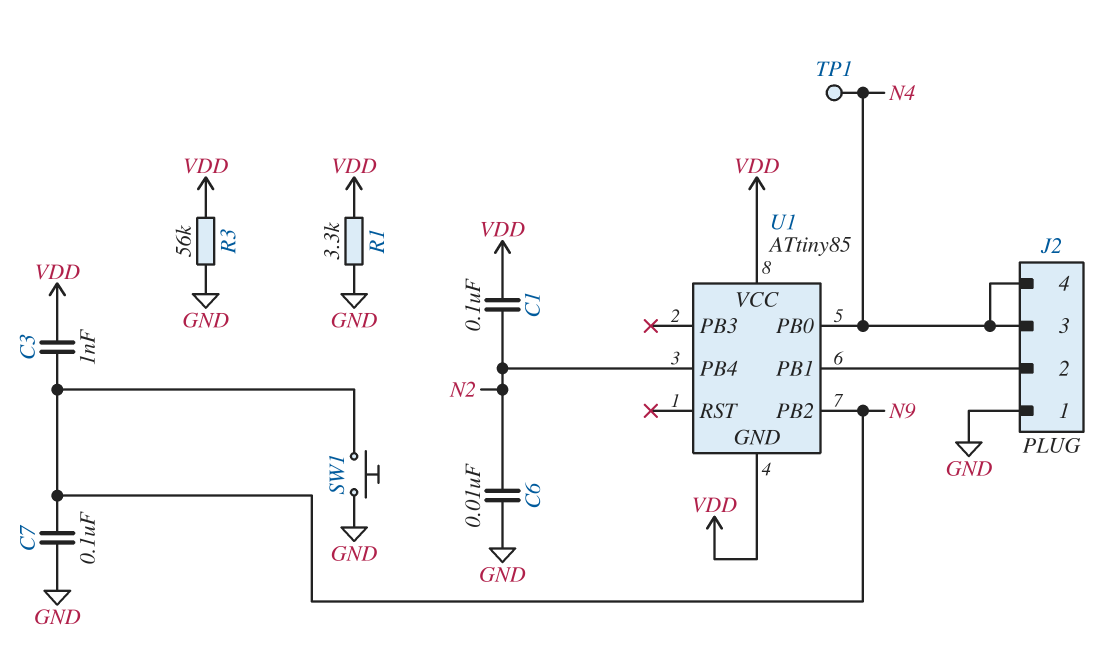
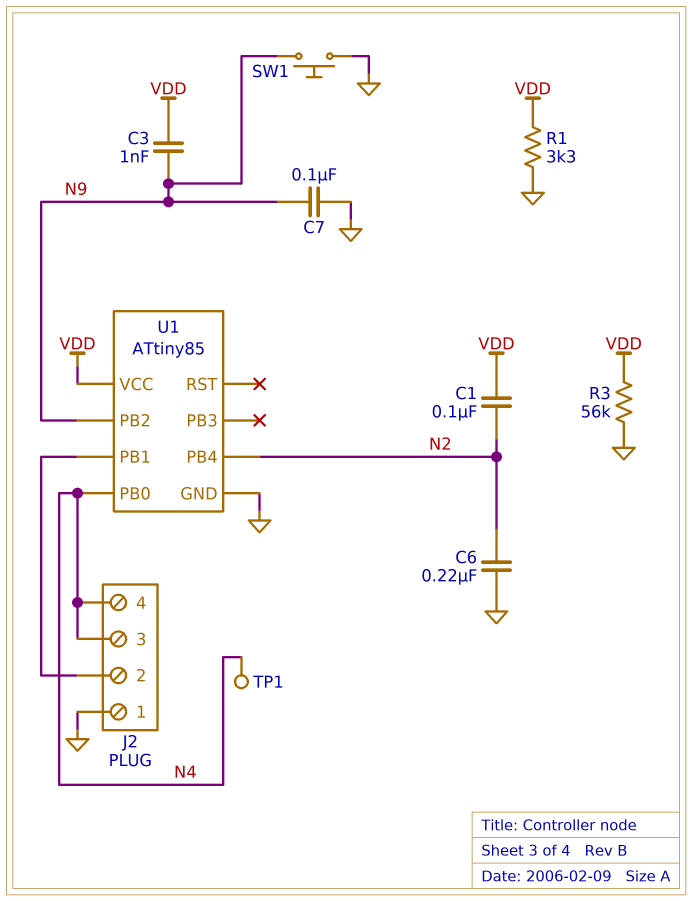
C6: 10nF (GND, N2) -> 220nF (GND, N2)
U1 pin GND: VDD -> GND

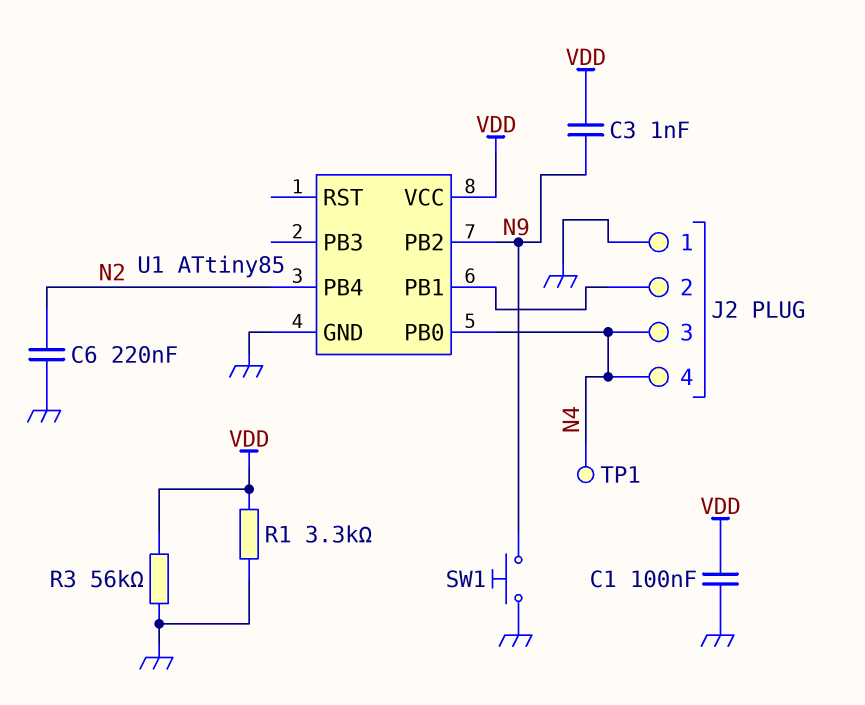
C1: 100nF (N2, VDD) -> 100nF (GND, VDD)
C7: 100nF (GND, N9) -> none

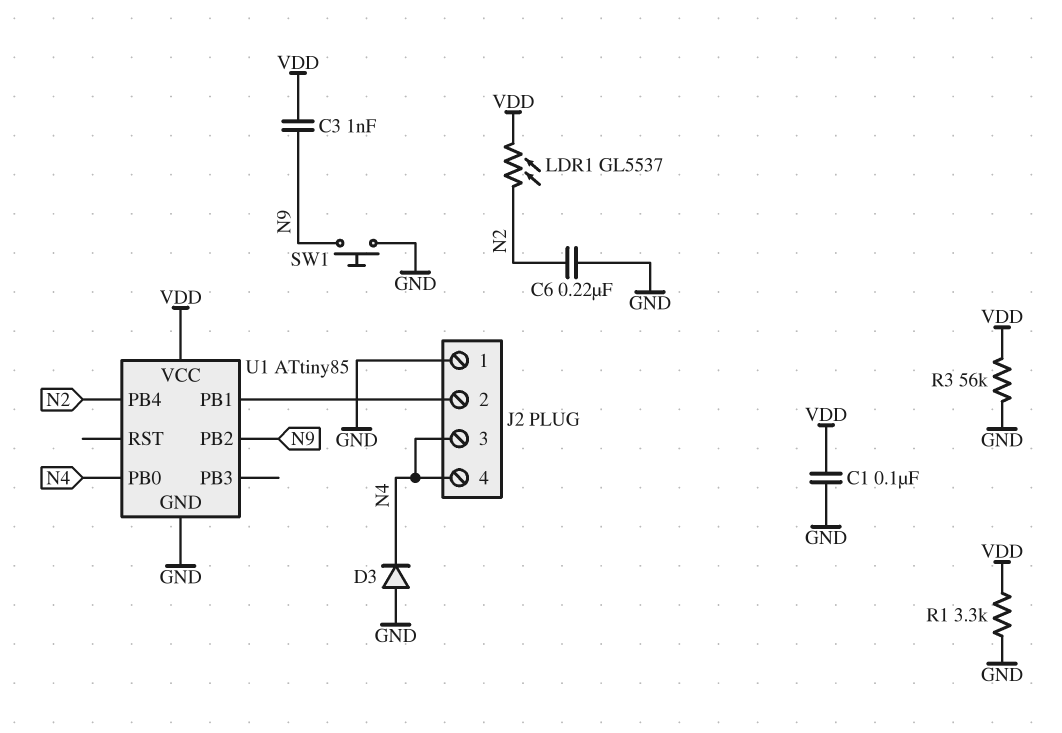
D3: none -> diode (A GND, K N4)
LDR1: none -> GL5537 (N2, VDD)
TP1: test point (N4) -> none

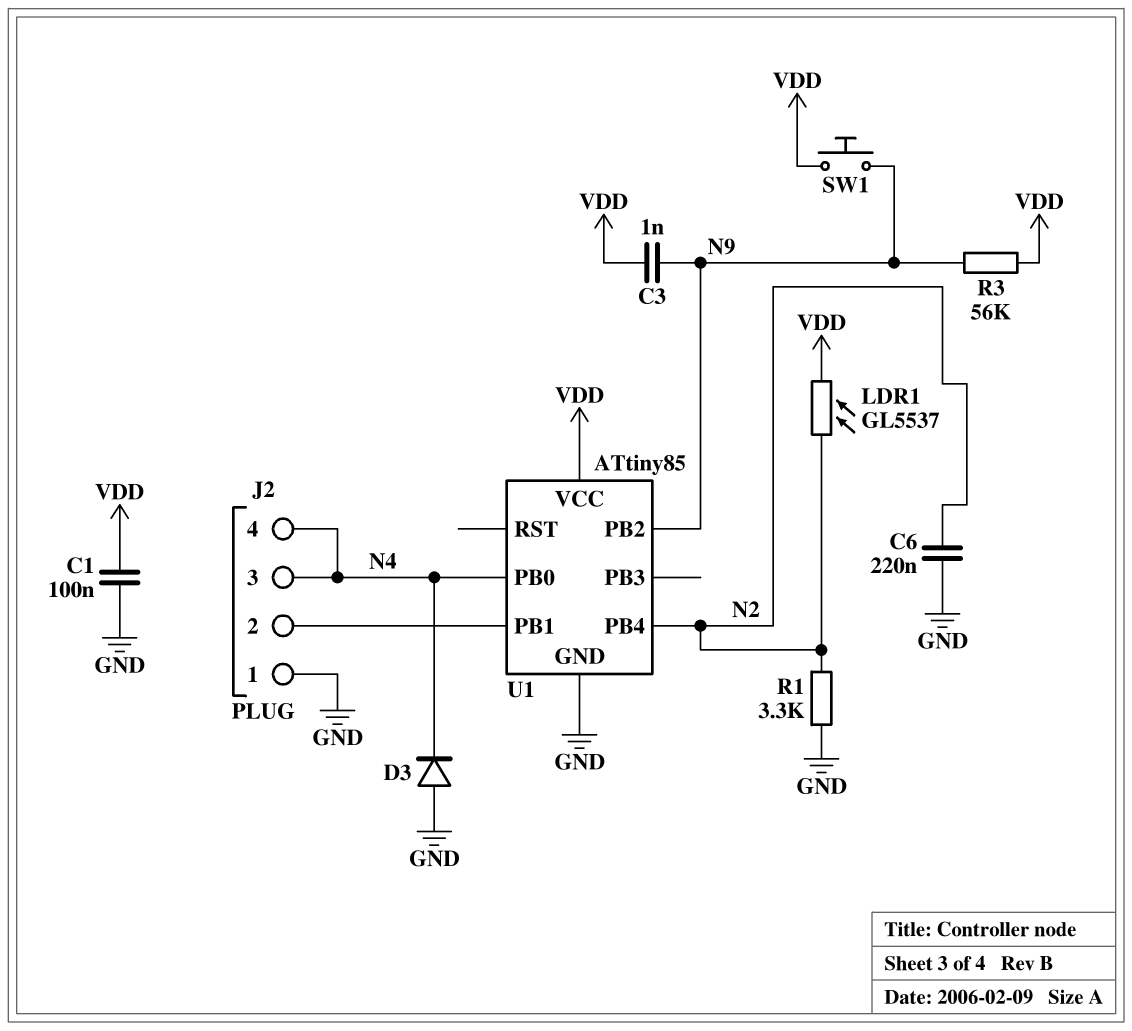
R1: 3.3k (GND, VDD) -> 3.3k (GND, N2)
R3: 56k (GND, VDD) -> 56k (N9, VDD)
SW1: button (GND, N9) -> button (N9, VDD)

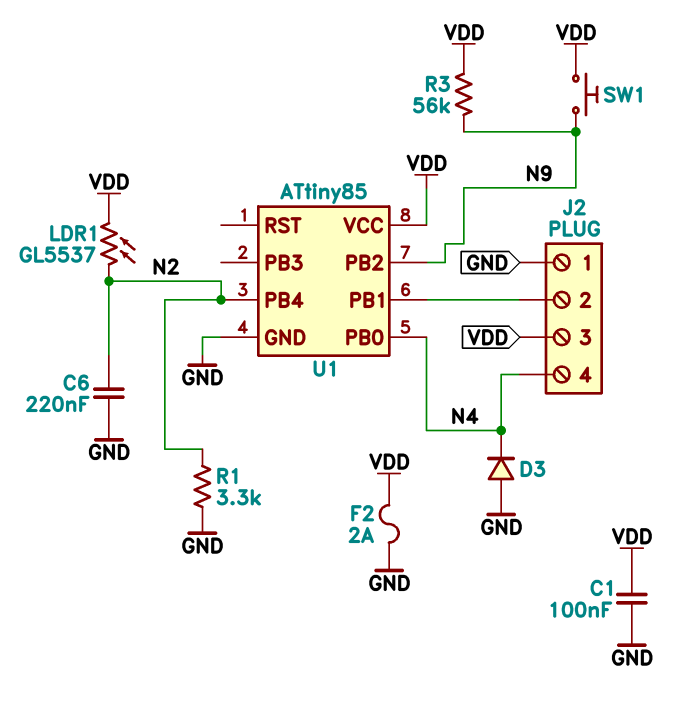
C3: 1nF (N9, VDD) -> none
F2: none -> 2A (GND, VDD)
J2 pin 3: N4 -> VDD

